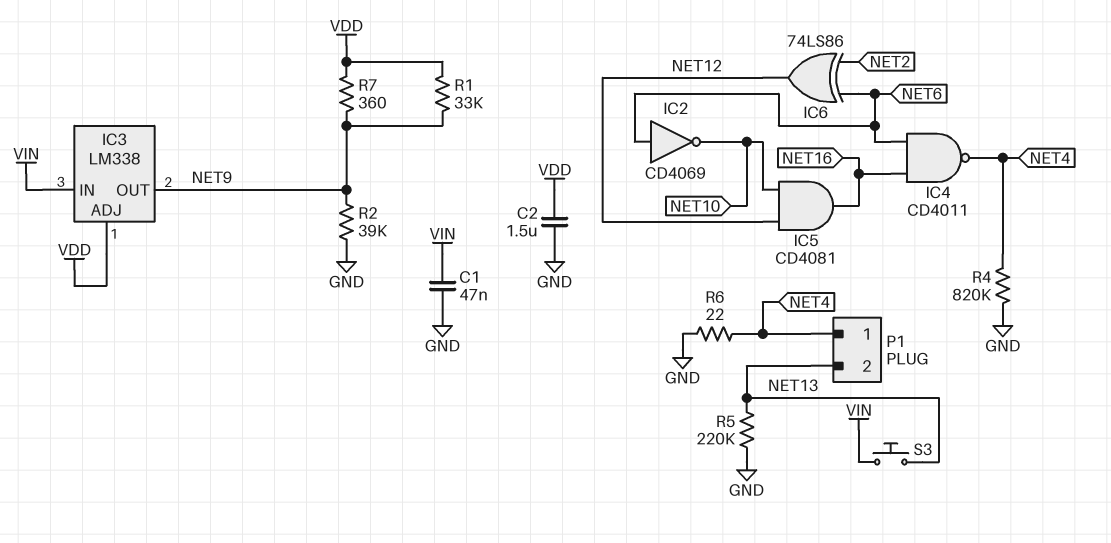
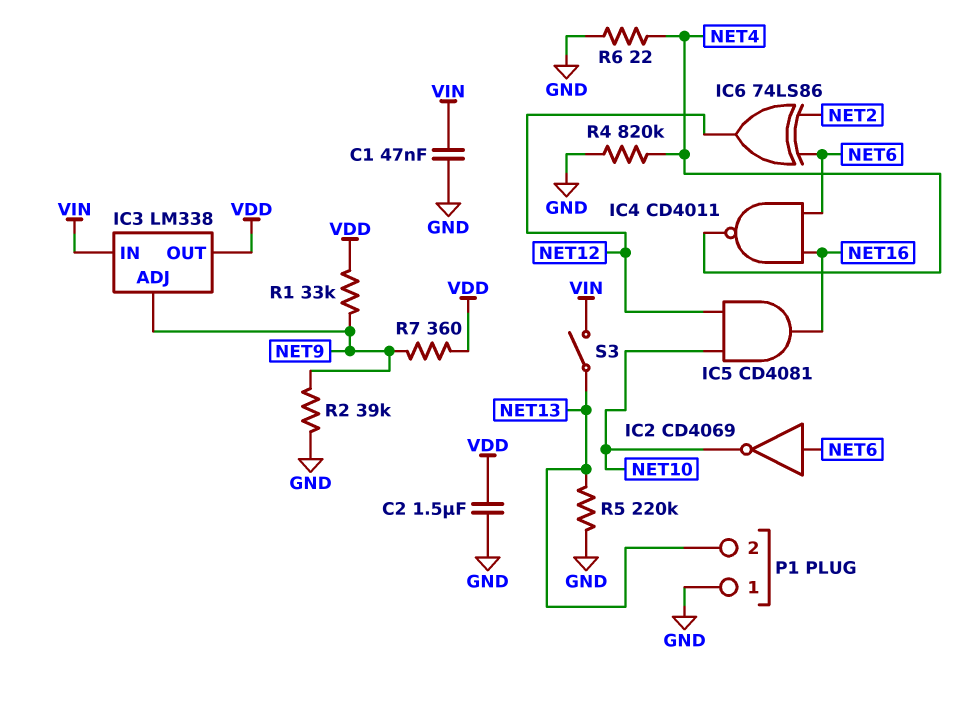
IC3 pin ADJ: VDD -> NET9
IC3 pin OUT: NET9 -> VDD
P1 pin 1: NET4 -> GND
S3: button (NET13, VIN) -> switch (NET13, VIN)

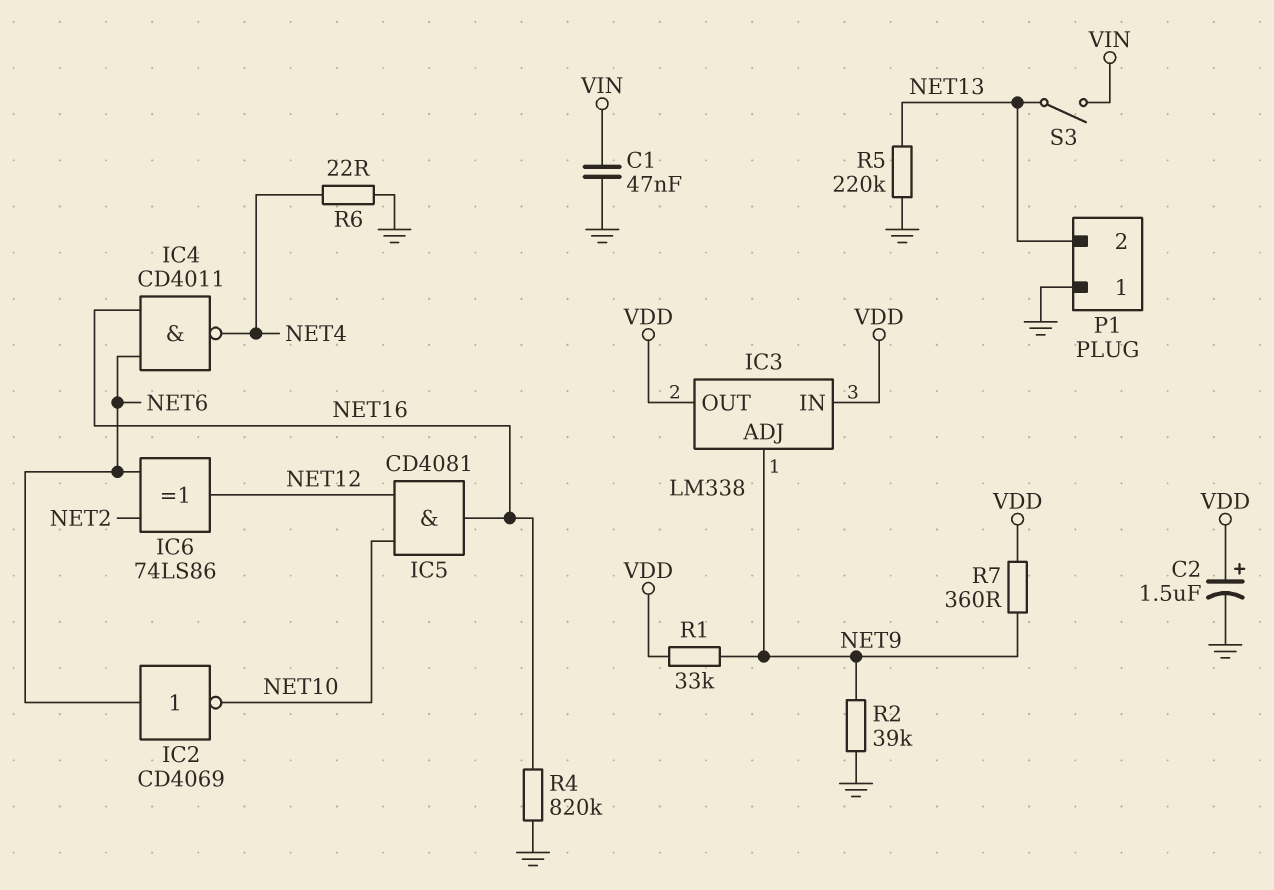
C2: 1.5uF (GND, VDD) -> 1.5uF (plus VDD, minus GND)
IC3 pin IN: VIN -> VDD
R4: 820k (GND, NET4) -> 820k (GND, NET16)

